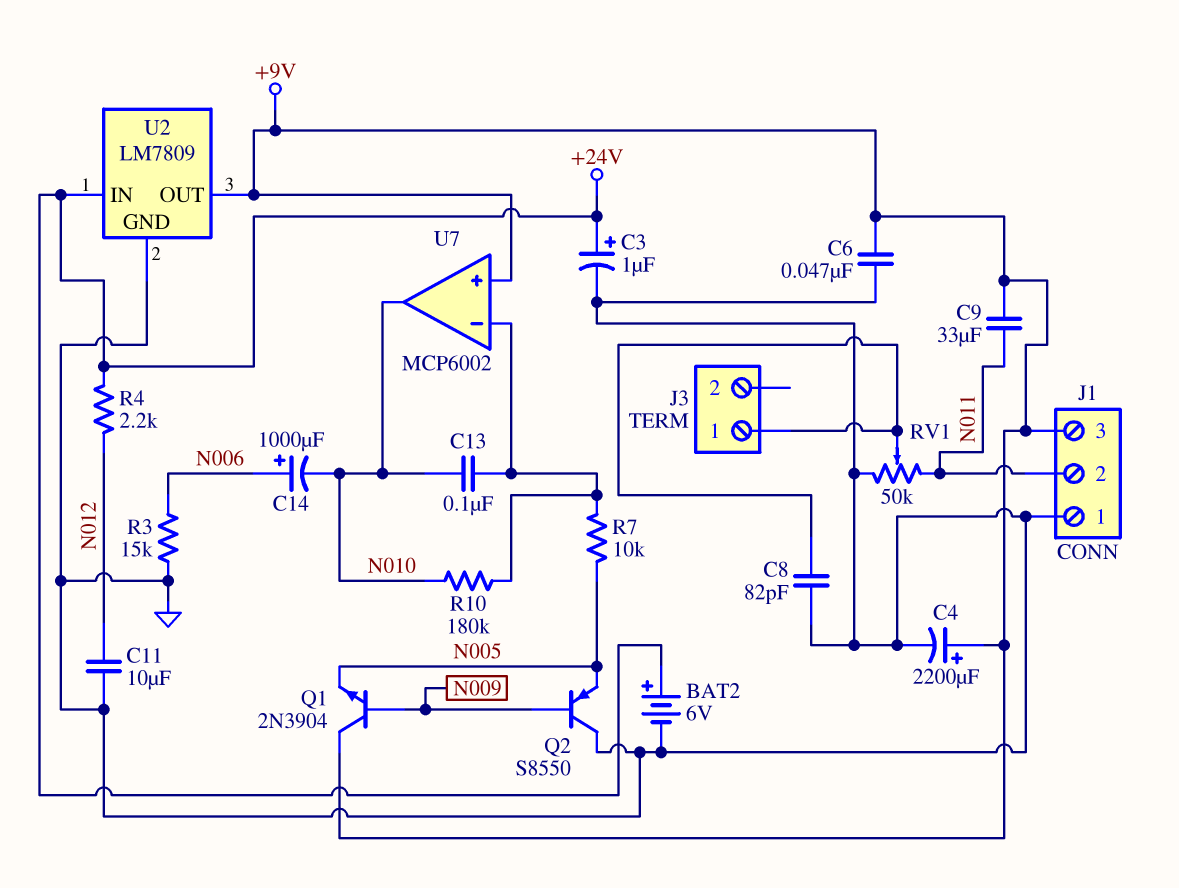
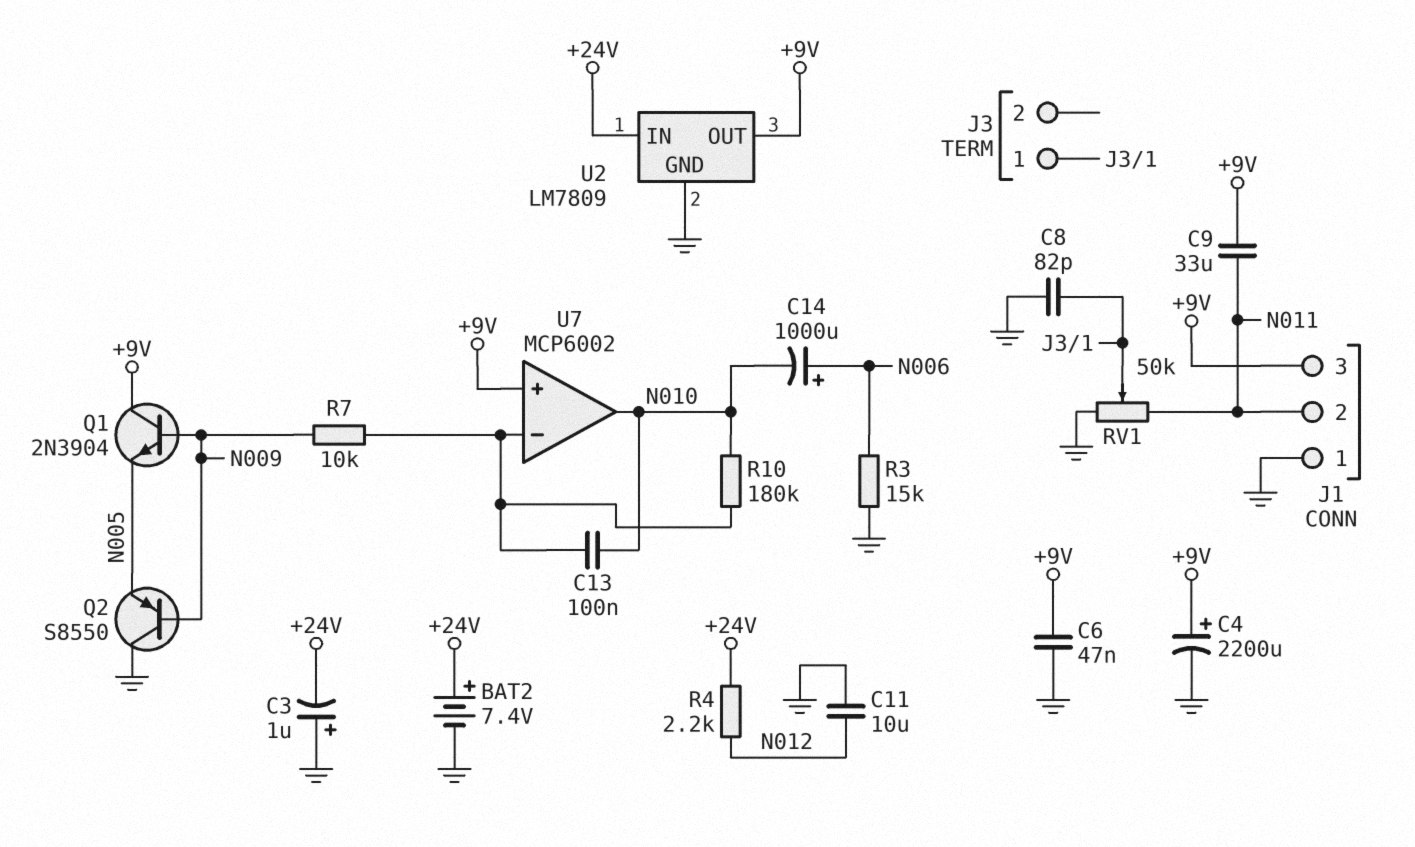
BAT2: 6V (plus +24V, minus GND) -> 7.4V (plus +24V, minus GND)
C3: 1uF (plus +24V, minus GND) -> 1uF (plus GND, minus +24V)
R7: 10k (N005, U7/in-) -> 10k (N009, U7/in-)

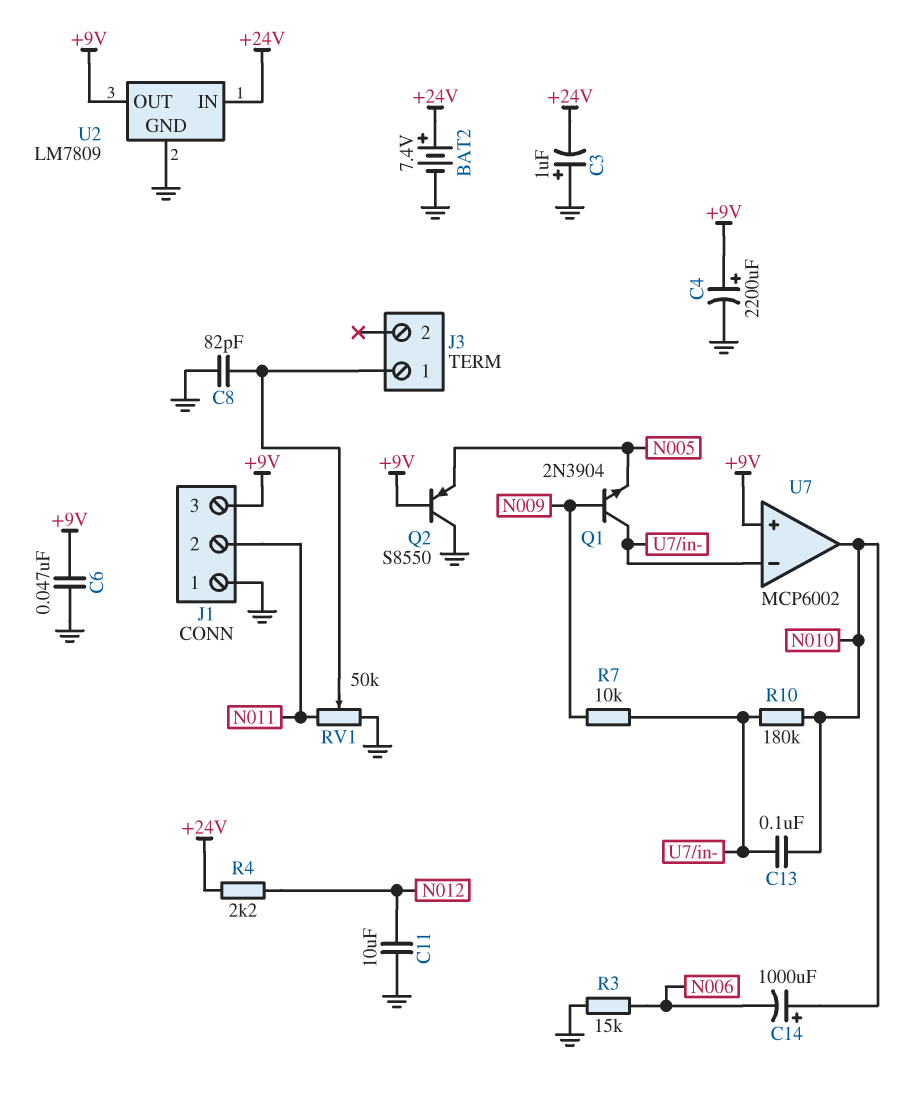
C9: 33uF (+9V, N011) -> none
C14: 1000uF (plus N006, minus N010) -> 1000uF (plus N010, minus N006)
Q1: NPN 2N3904 (B N009, C +9V, E N005) -> NPN 2N3904 (B N009, C U7/in-, E N005)
Q2: PNP S8550 (B N009, C GND, E N005) -> PNP S8550 (B +9V, C GND, E N005)

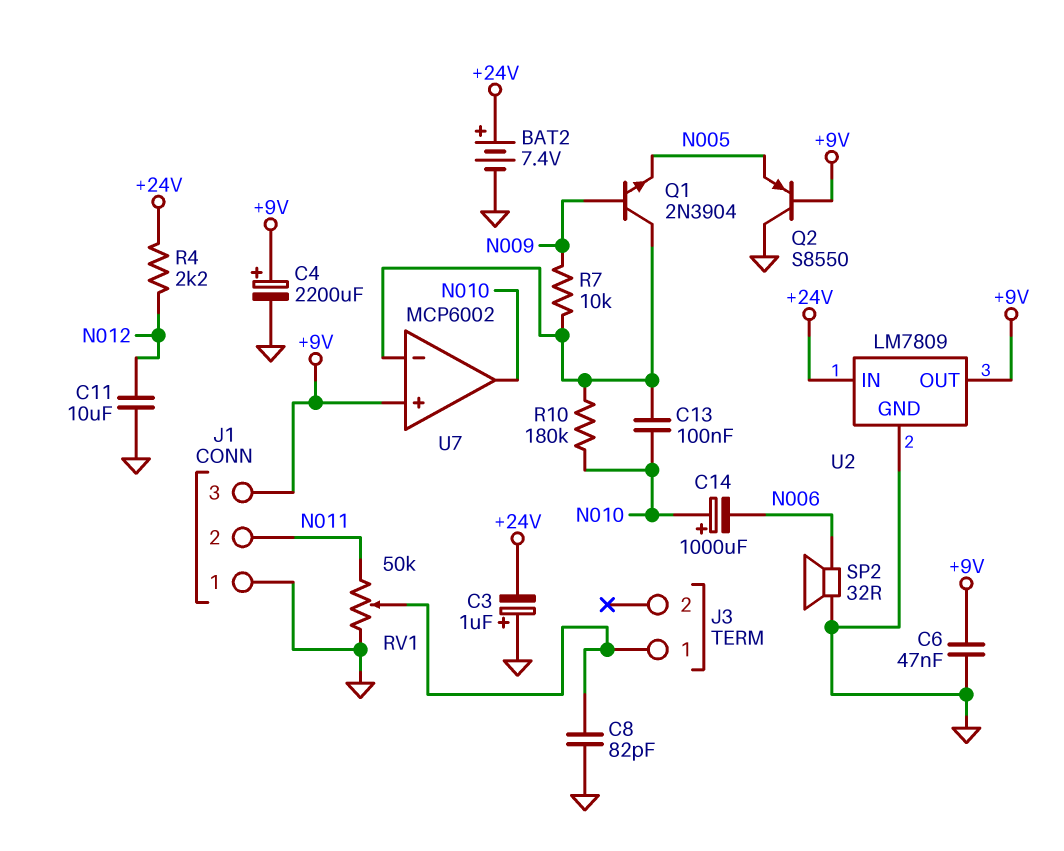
R3: 15k (GND, N006) -> none
SP2: none -> speaker 32R (GND, N006)

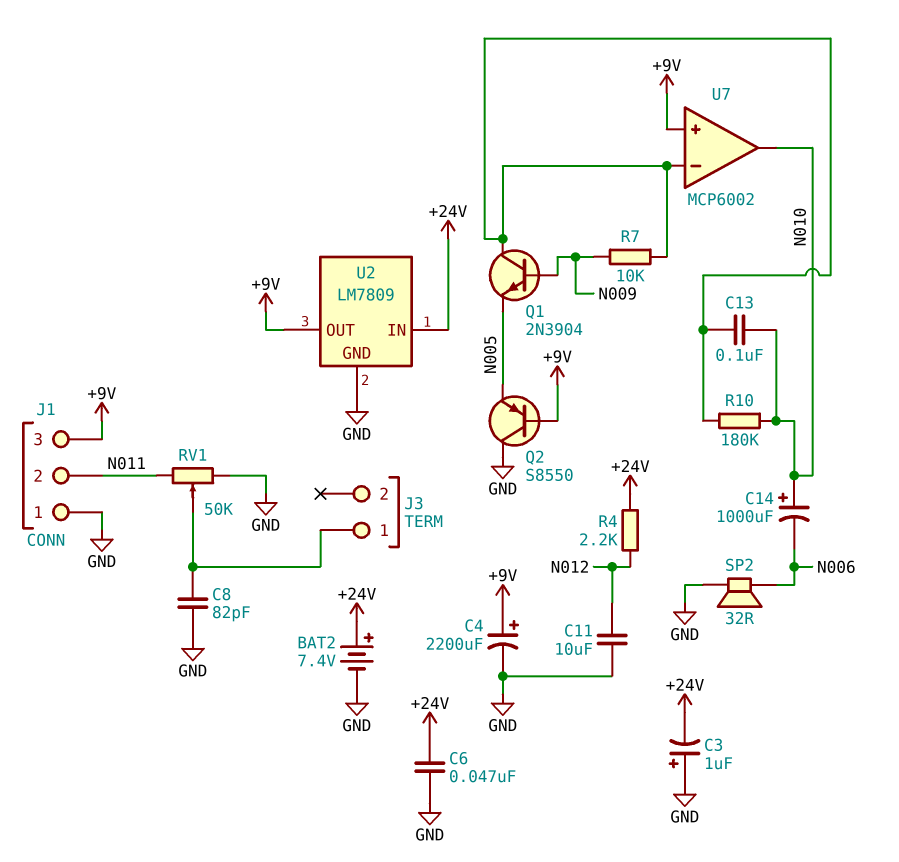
C6: 47nF (+9V, GND) -> 47nF (+24V, GND)

